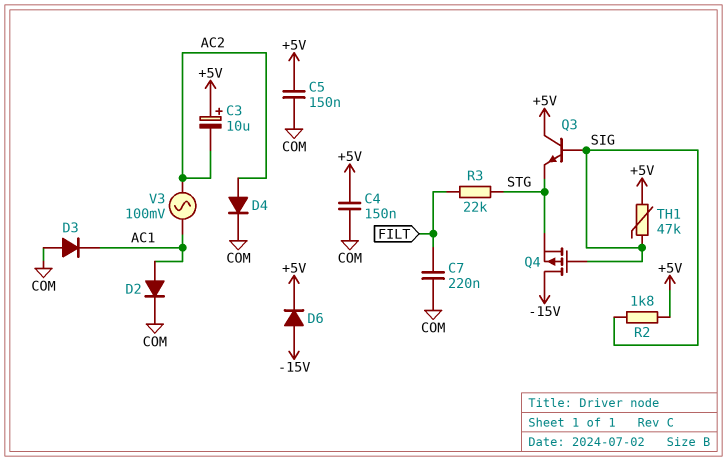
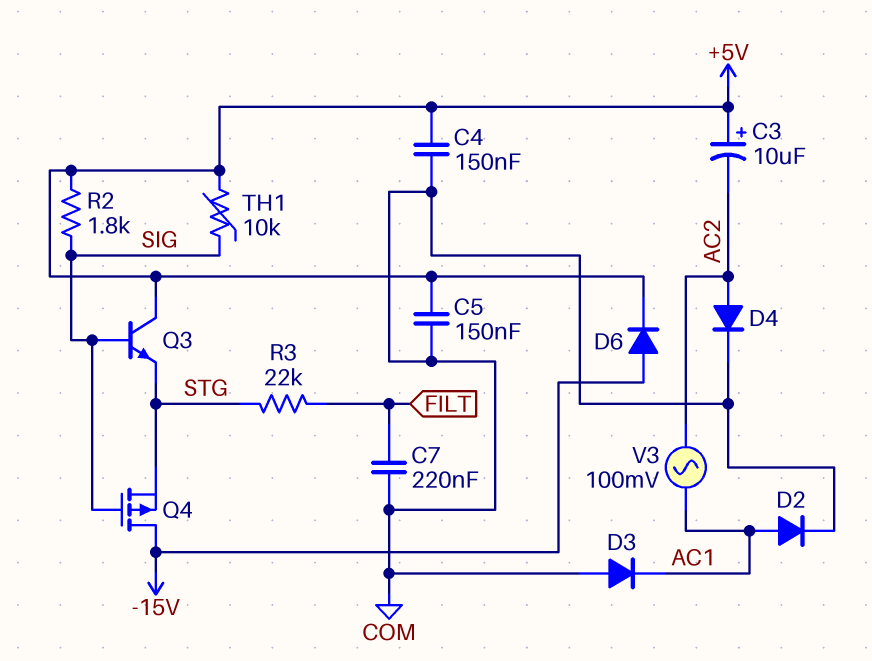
TH1: 47k (+5V, SIG) -> 10k (+5V, SIG)

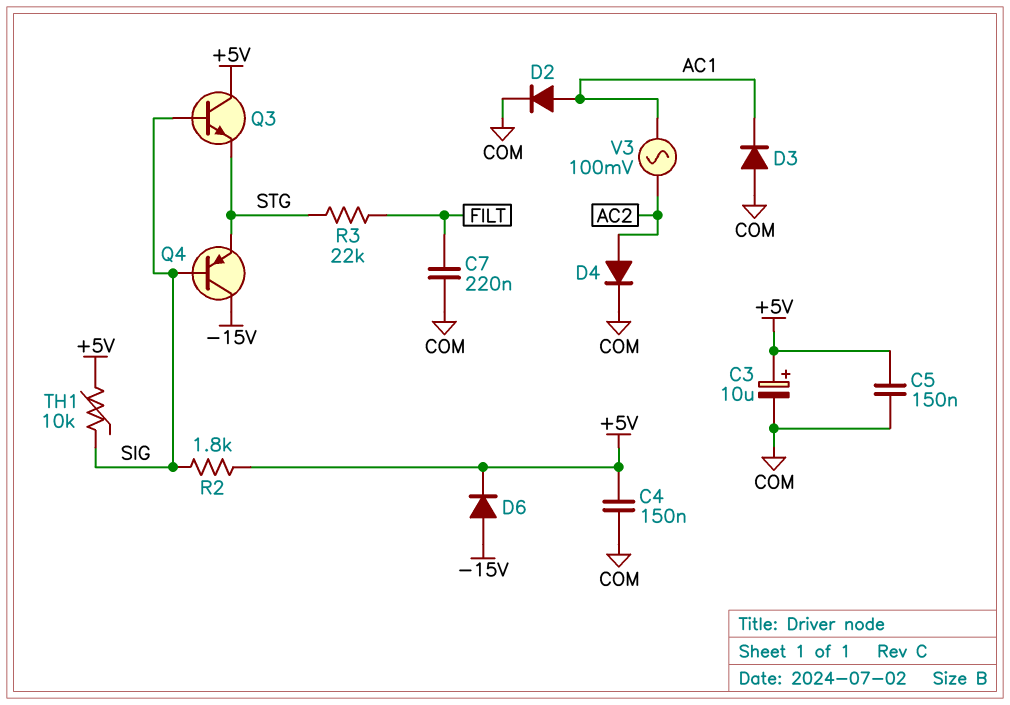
C3: 10uF (plus +5V, minus AC2) -> 10uF (plus +5V, minus COM)
Q4: PMOS (G SIG, D -15V, S STG) -> PNP (B SIG, C -15V, E STG)

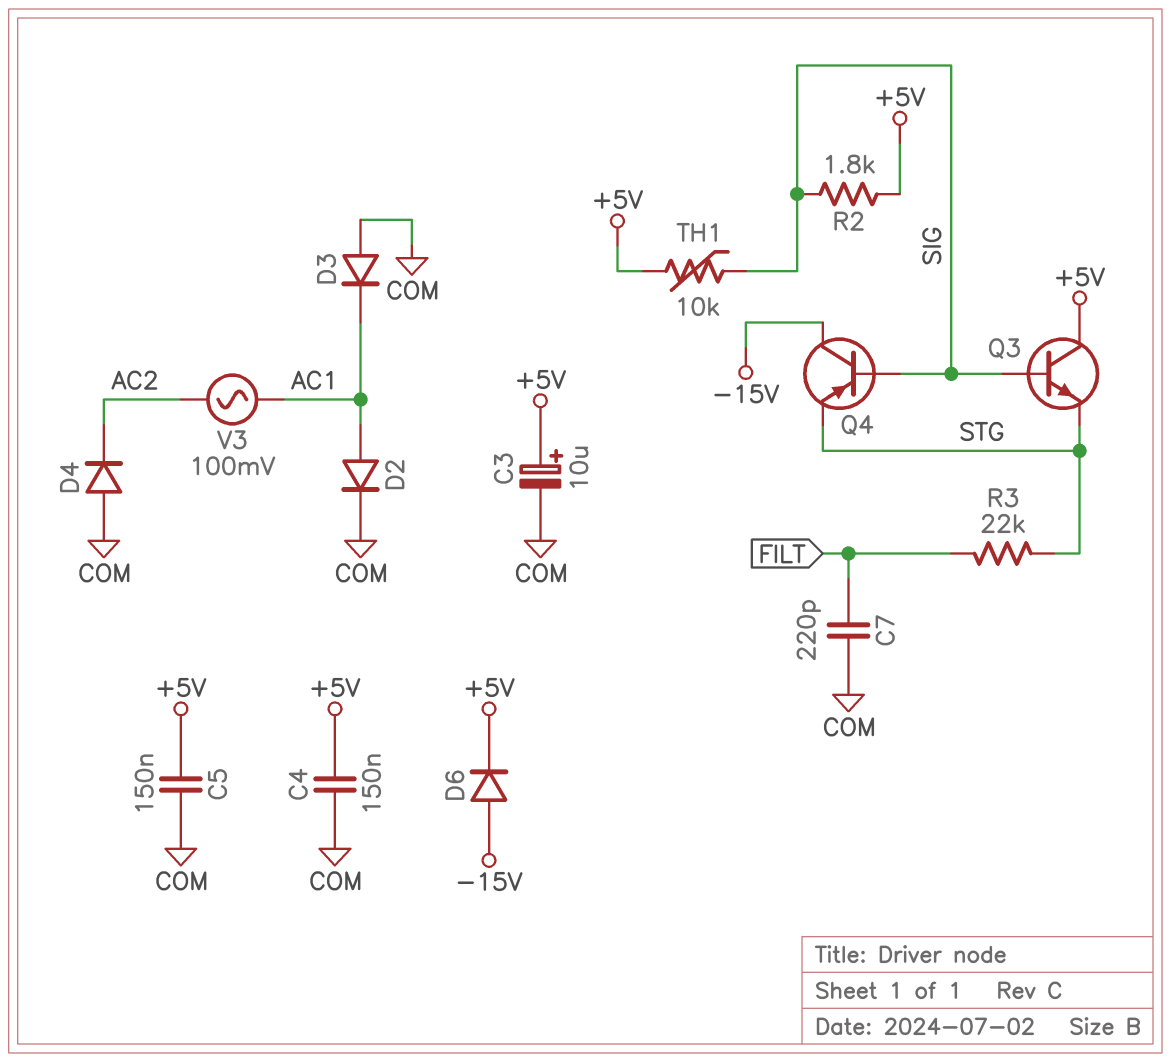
C7: 220nF (COM, FILT) -> 220pF (COM, FILT)
D4: diode (A AC2, K COM) -> diode (A COM, K AC2)

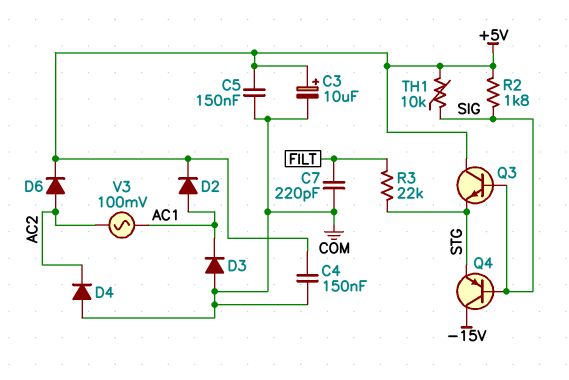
D2: diode (A AC1, K COM) -> diode (A AC1, K +5V)
D6: diode (A -15V, K +5V) -> diode (A AC2, K +5V)

